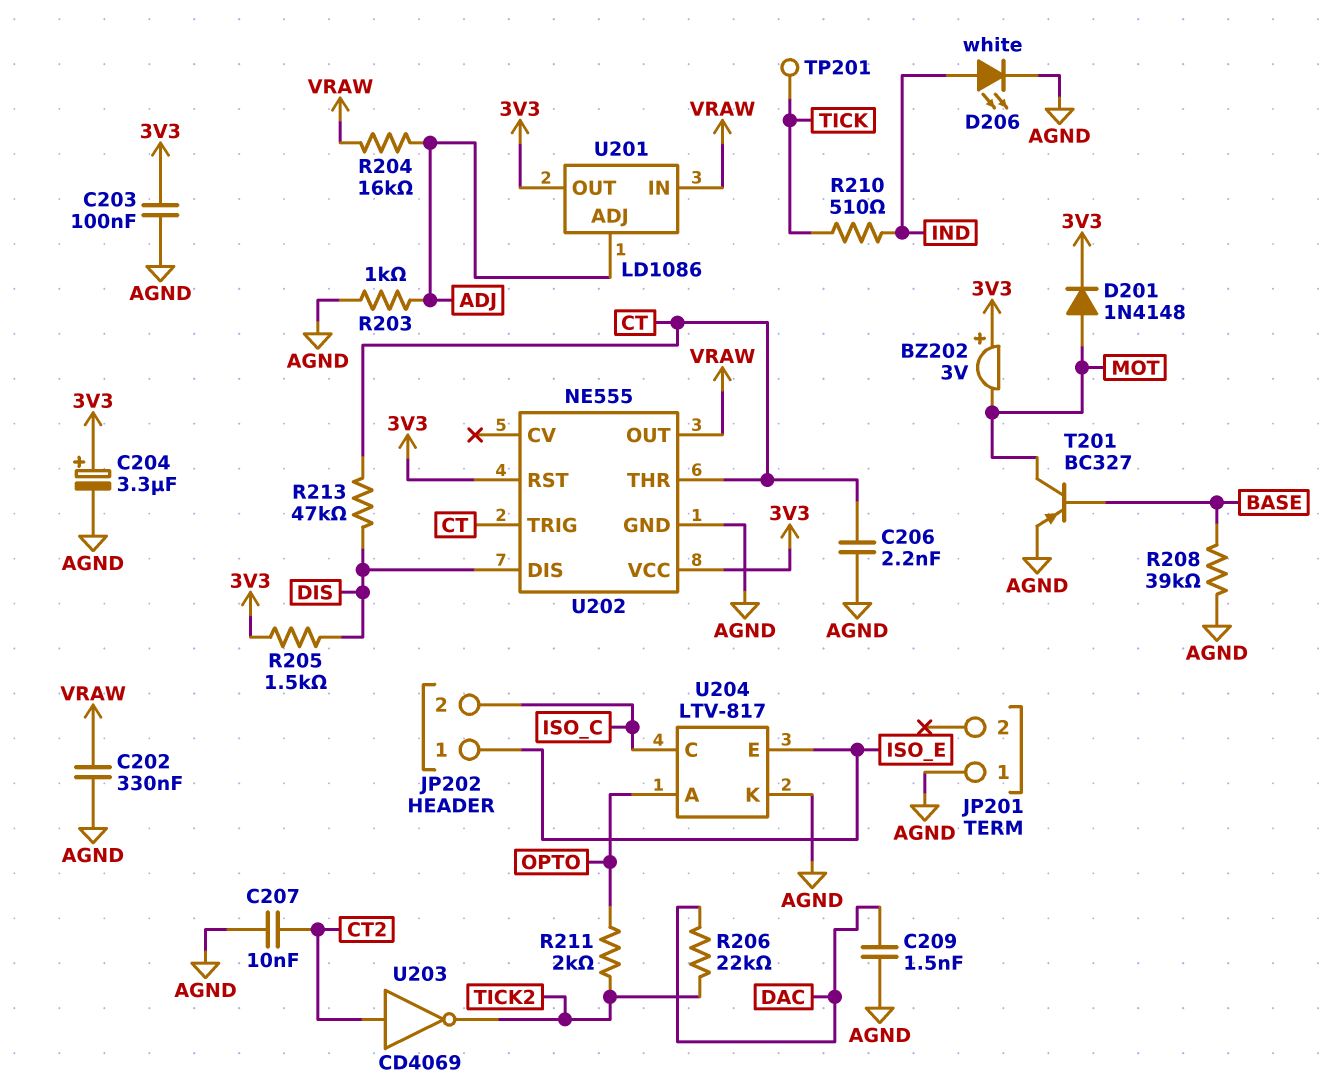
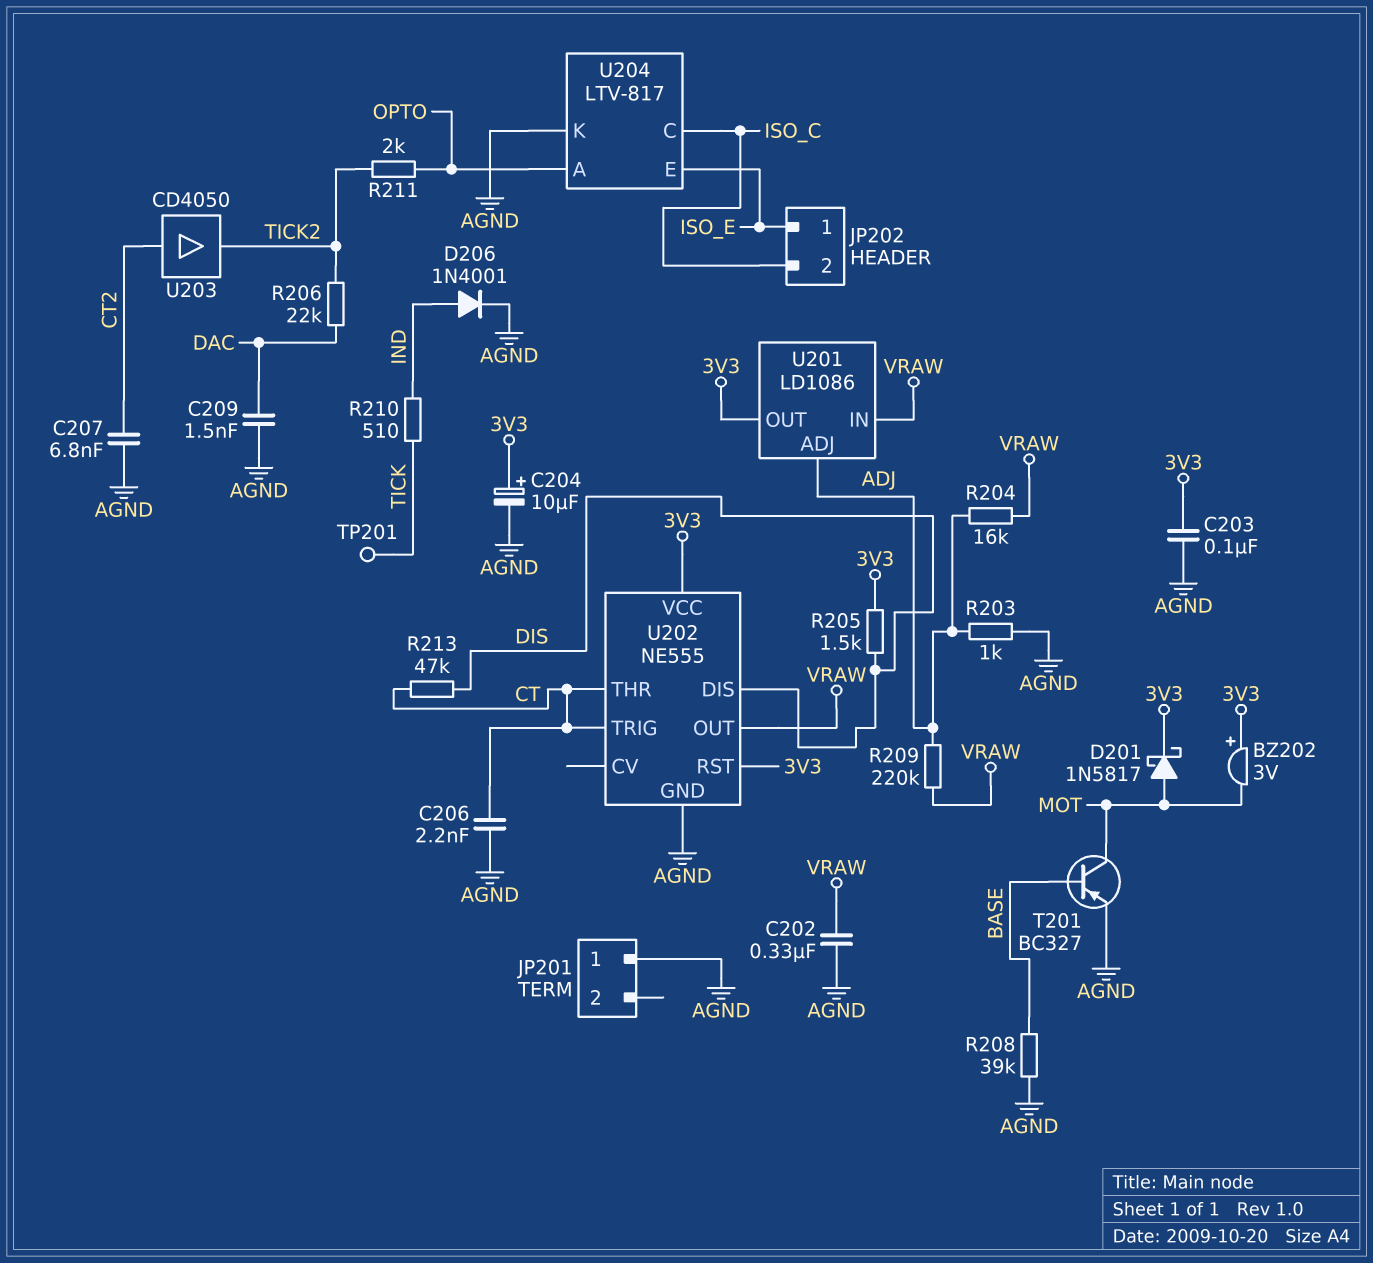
C204: 3.3uF (plus 3V3, minus AGND) -> 10uF (plus 3V3, minus AGND)
C207: 10nF (AGND, CT2) -> 6.8nF (AGND, CT2)
D201: diode 1N4148 (A MOT, K 3V3) -> schottky 1N5817 (A MOT, K 3V3)
D206: LED white (A IND, K AGND) -> diode 1N4001 (A IND, K AGND)
R209: none -> 220k (ADJ, VRAW)
U203: NOT CD4069 (in CT2, out TICK2) -> buffer CD4050 (in CT2, out TICK2)

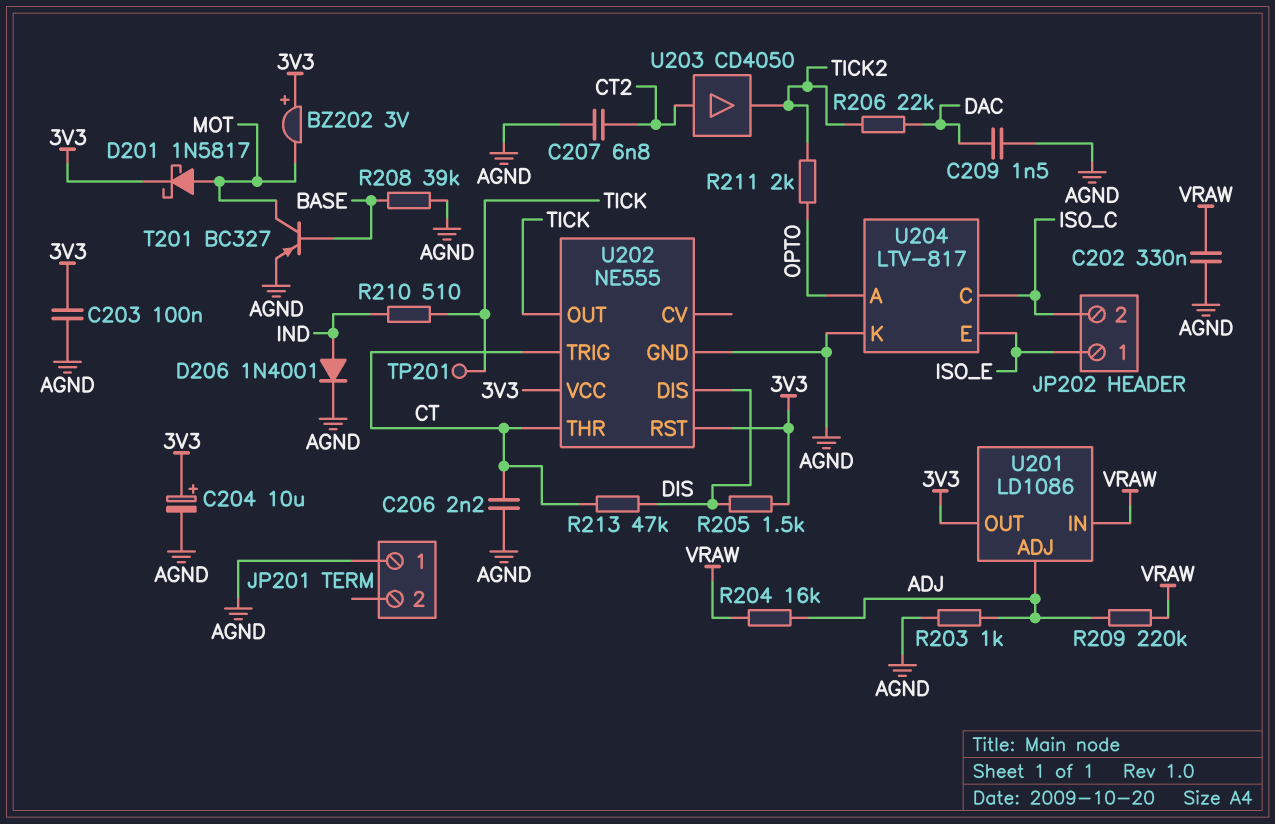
U202 pin OUT: VRAW -> TICK

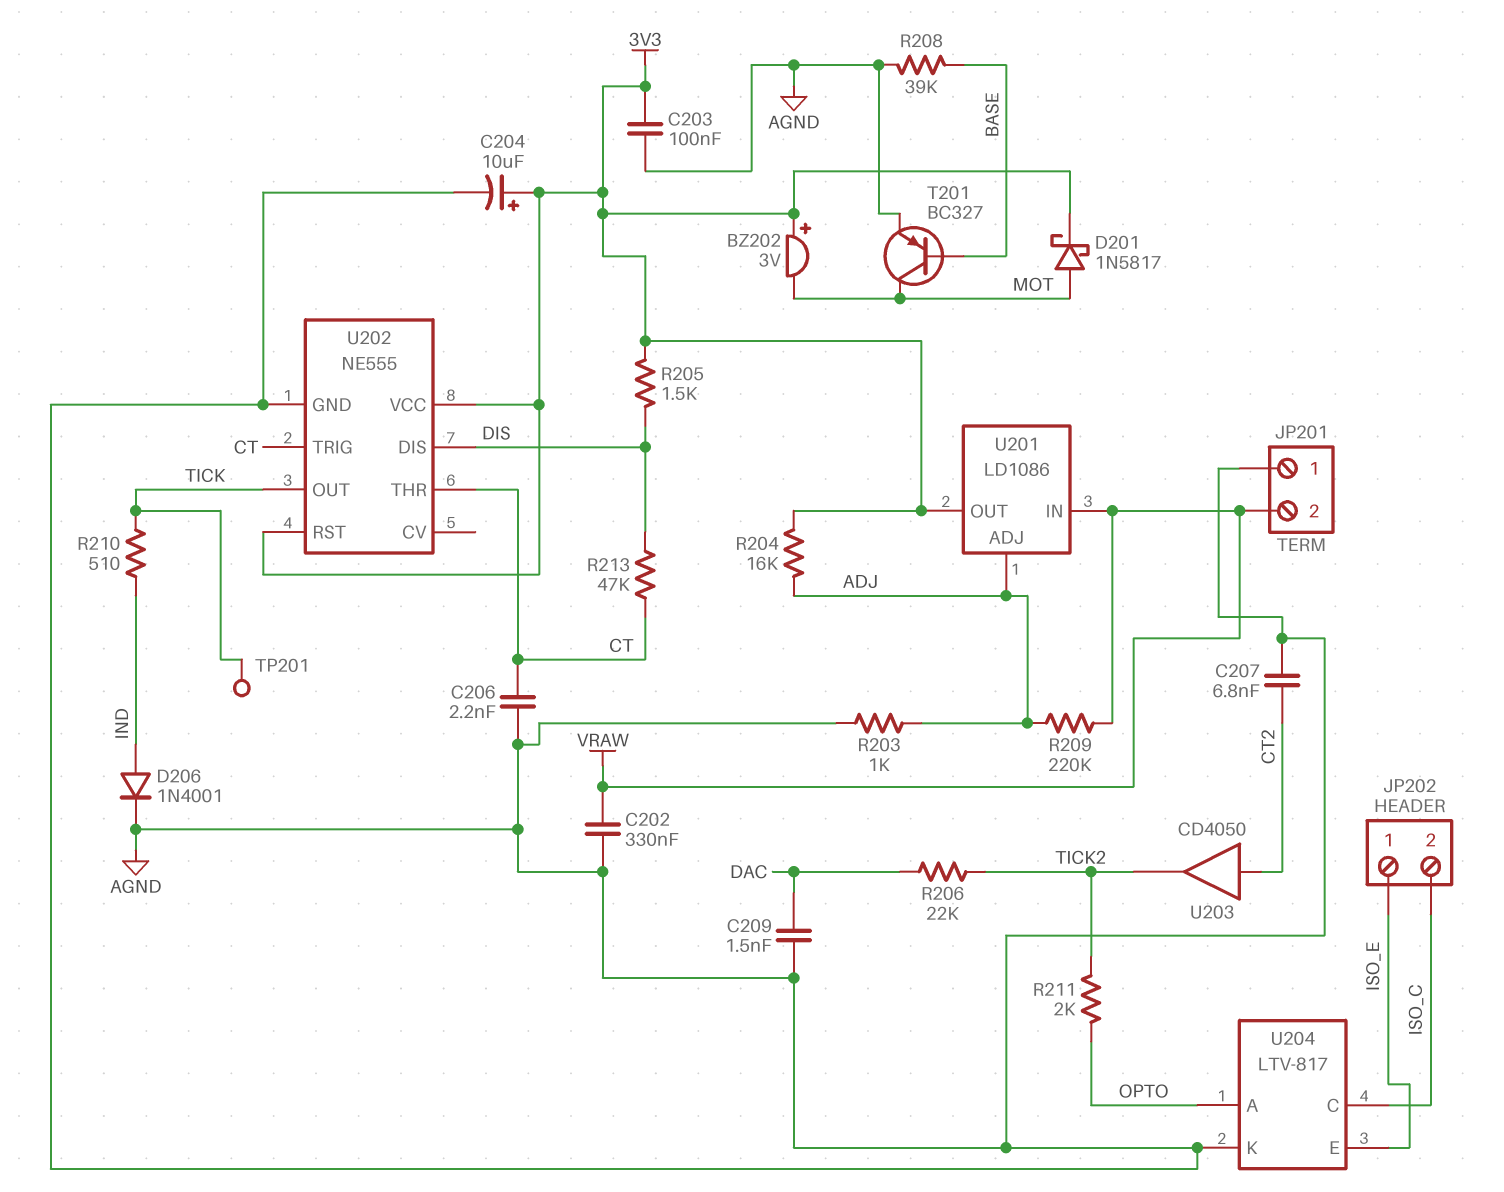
JP201 pin 2: none -> VRAW
R204: 16k (ADJ, VRAW) -> 16k (3V3, ADJ)

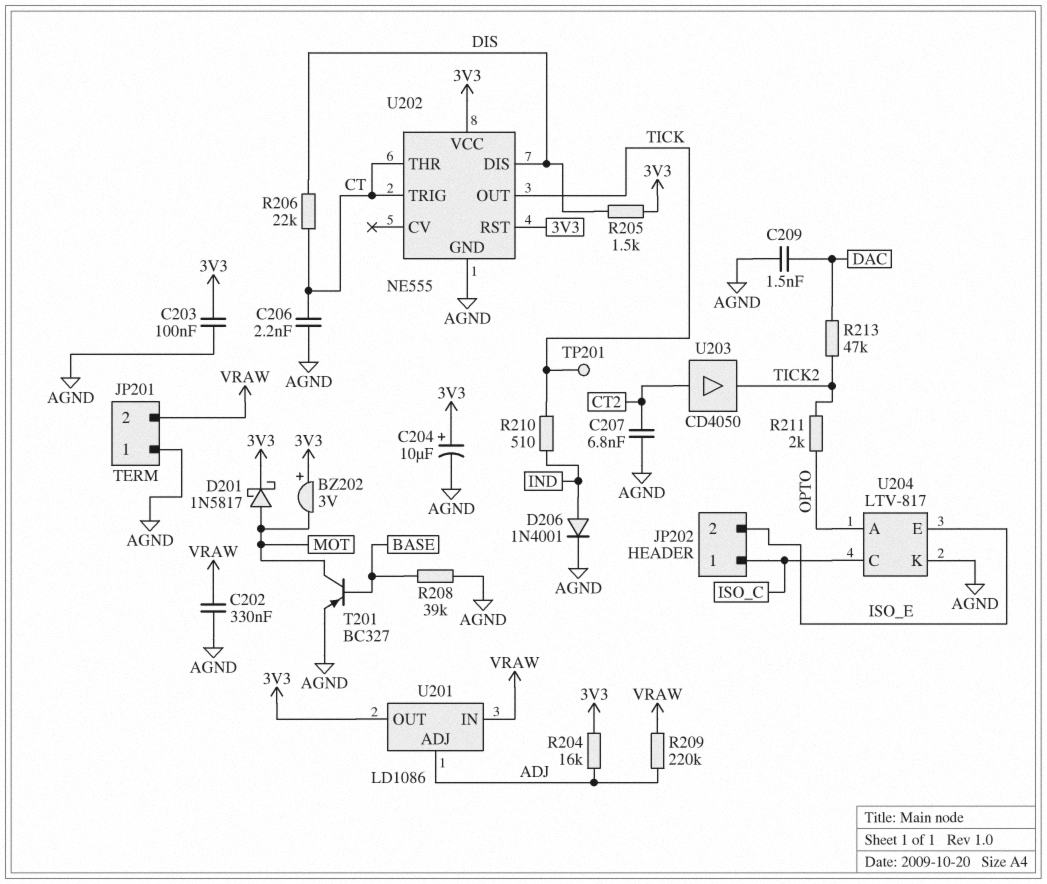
JP202 pin 1: ISO_E -> ISO_C
JP202 pin 2: ISO_C -> ISO_E
R203: 1k (ADJ, AGND) -> none
R206: 22k (DAC, TICK2) -> 22k (CT, DIS)
R213: 47k (CT, DIS) -> 47k (DAC, TICK2)

